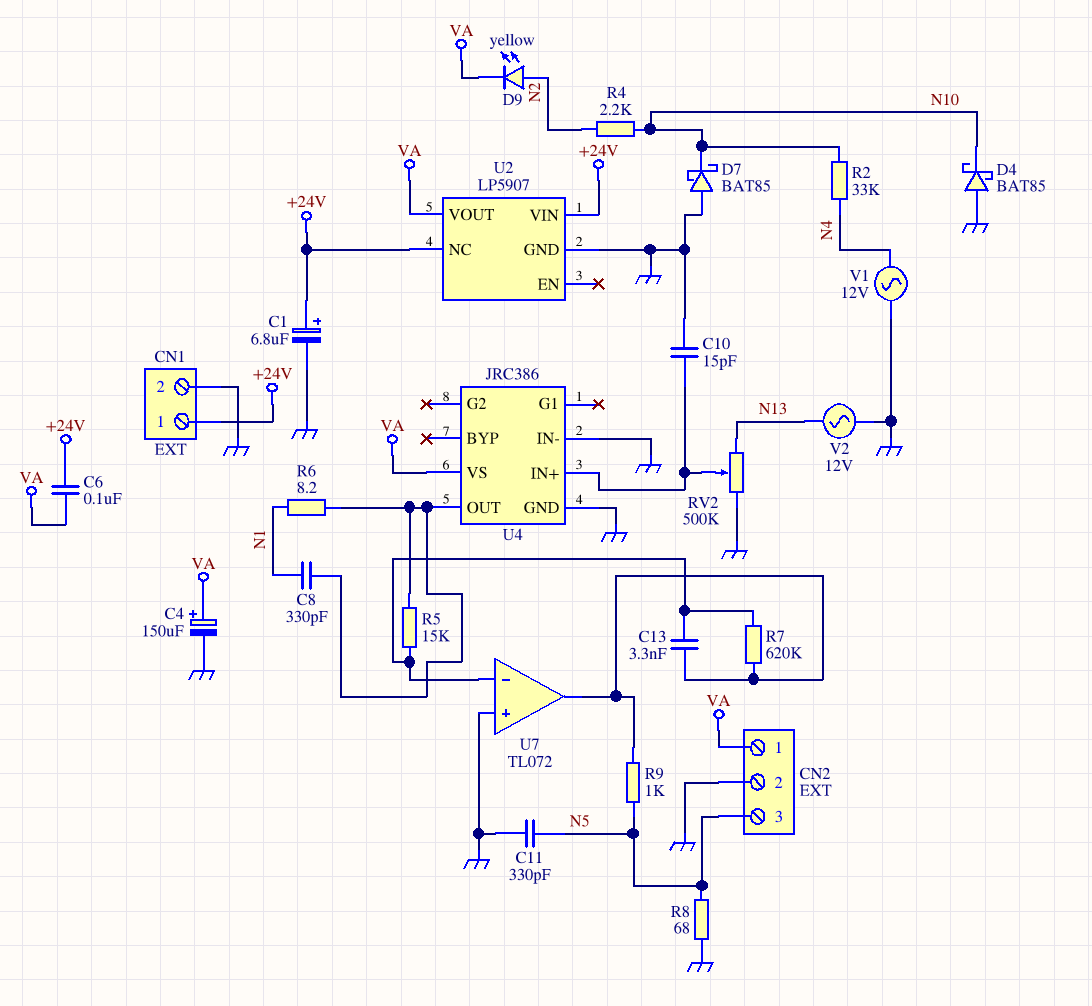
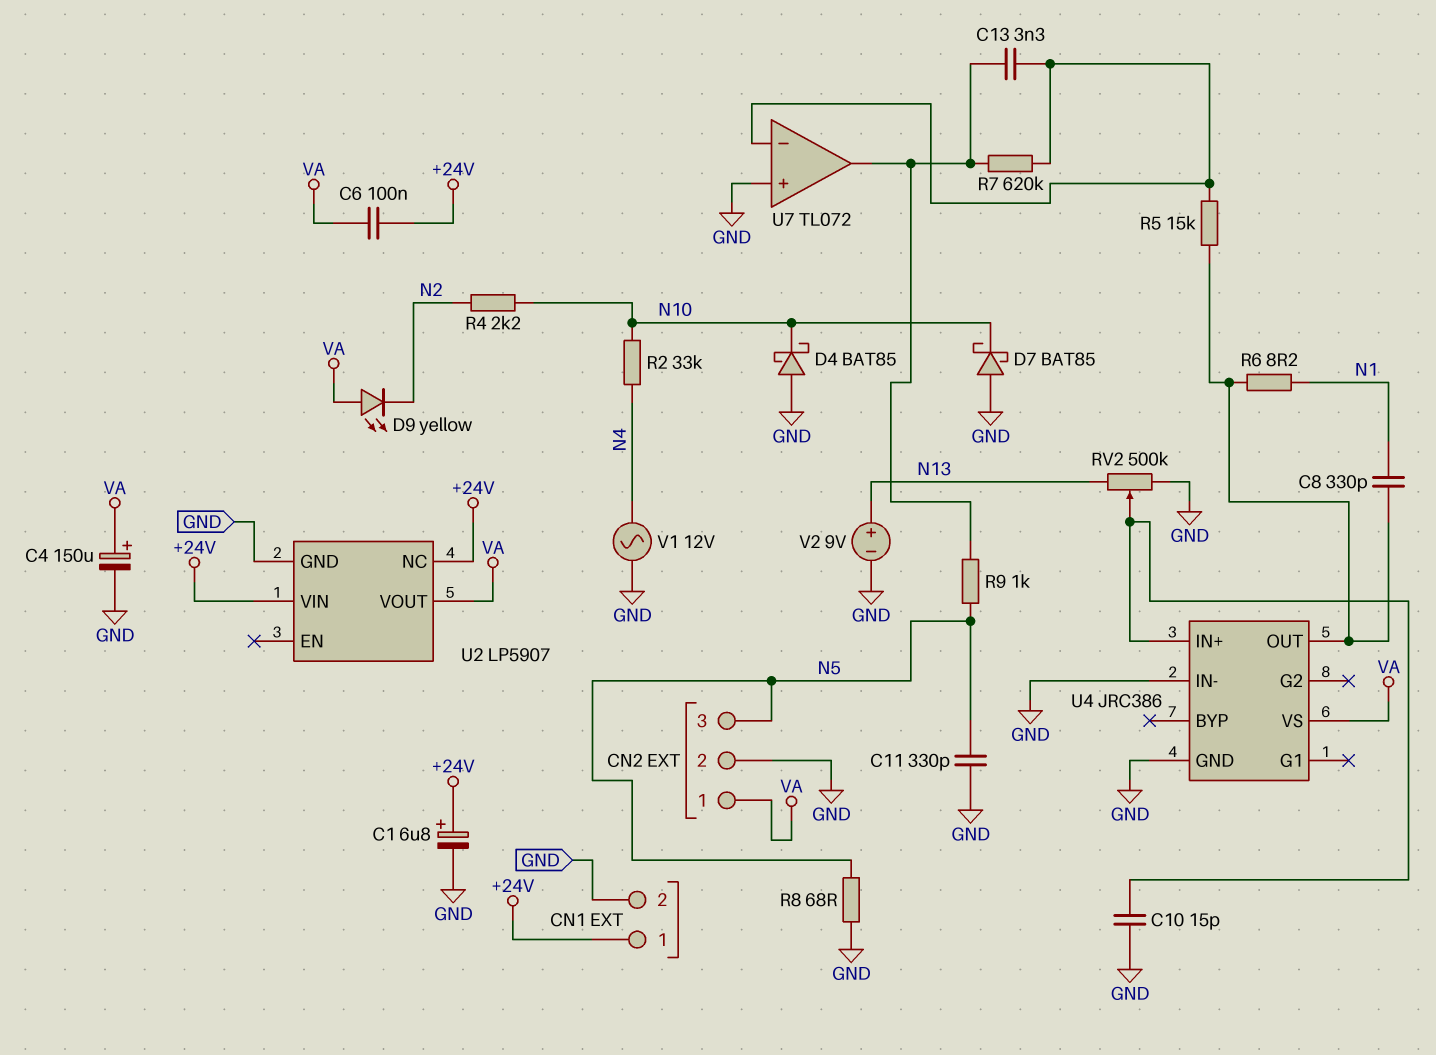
D9: LED yellow (A N2, K VA) -> LED yellow (A VA, K N2)
V2: AC 12V (GND, N13) -> 9V (plus N13, minus GND)

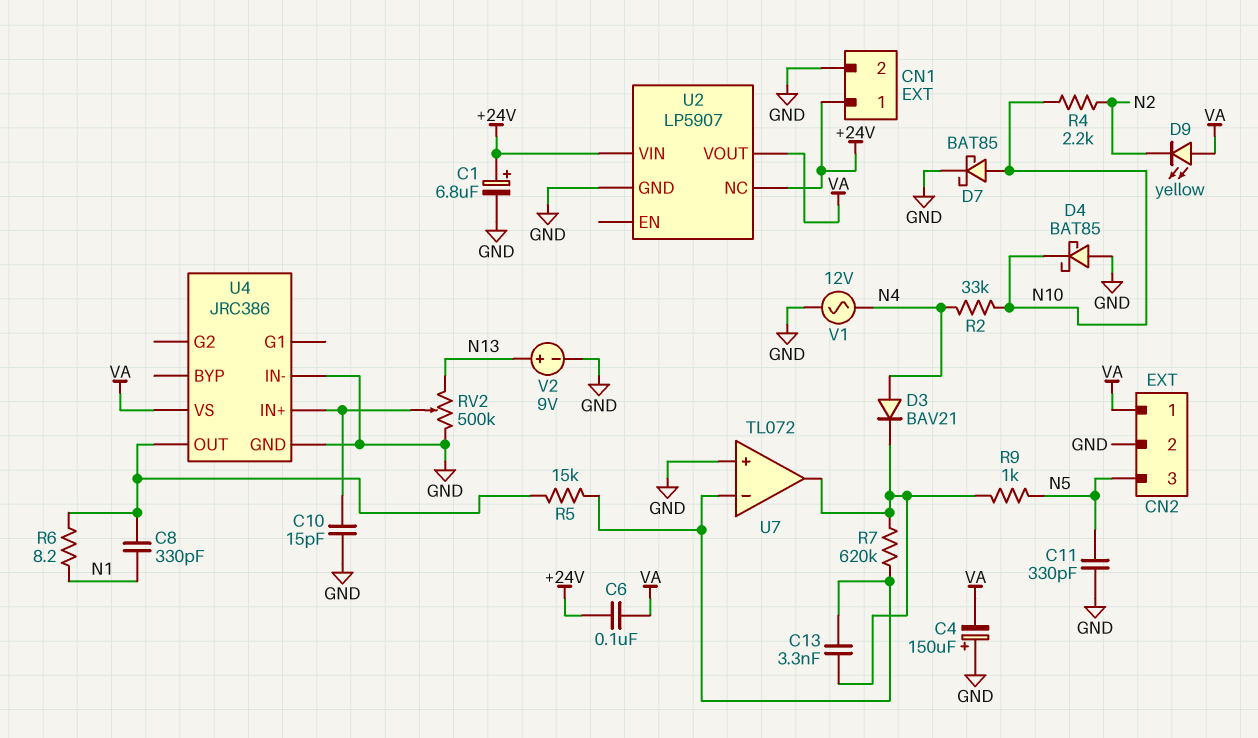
C4: 150uF (plus VA, minus GND) -> 150uF (plus GND, minus VA)
D3: none -> diode BAV21 (A N4, K U7/out)
D7: schottky BAT85 (A GND, K N10) -> schottky BAT85 (A N10, K GND)
R8: 68 (GND, N5) -> none

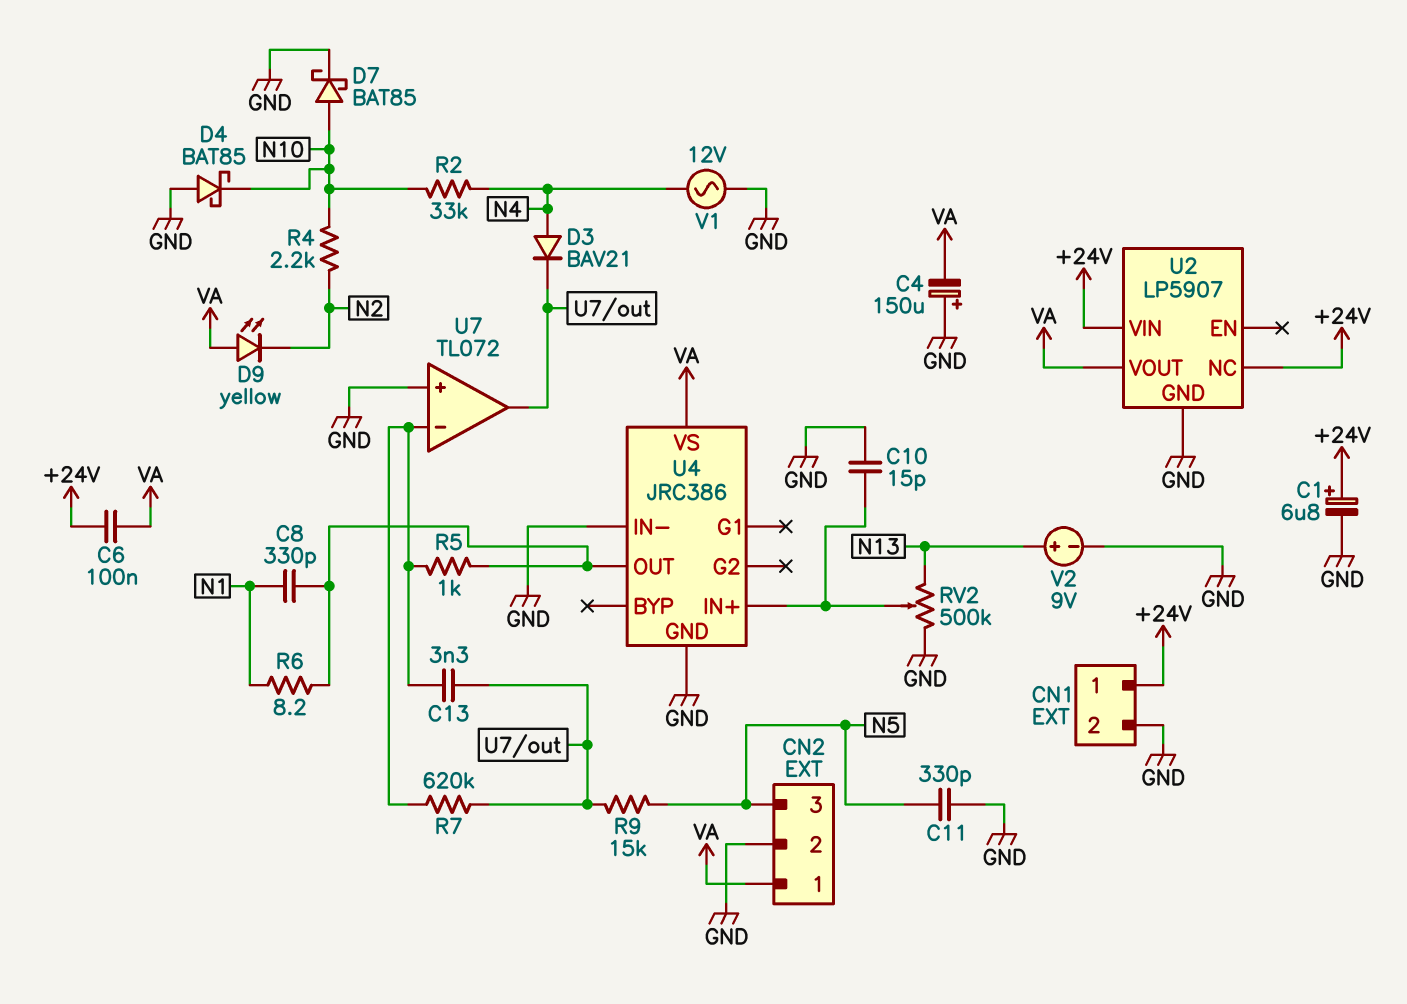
R5: 15k (U4/OUT, U7/in-) -> 1k (U4/OUT, U7/in-)
R9: 1k (N5, U7/out) -> 15k (N5, U7/out)

